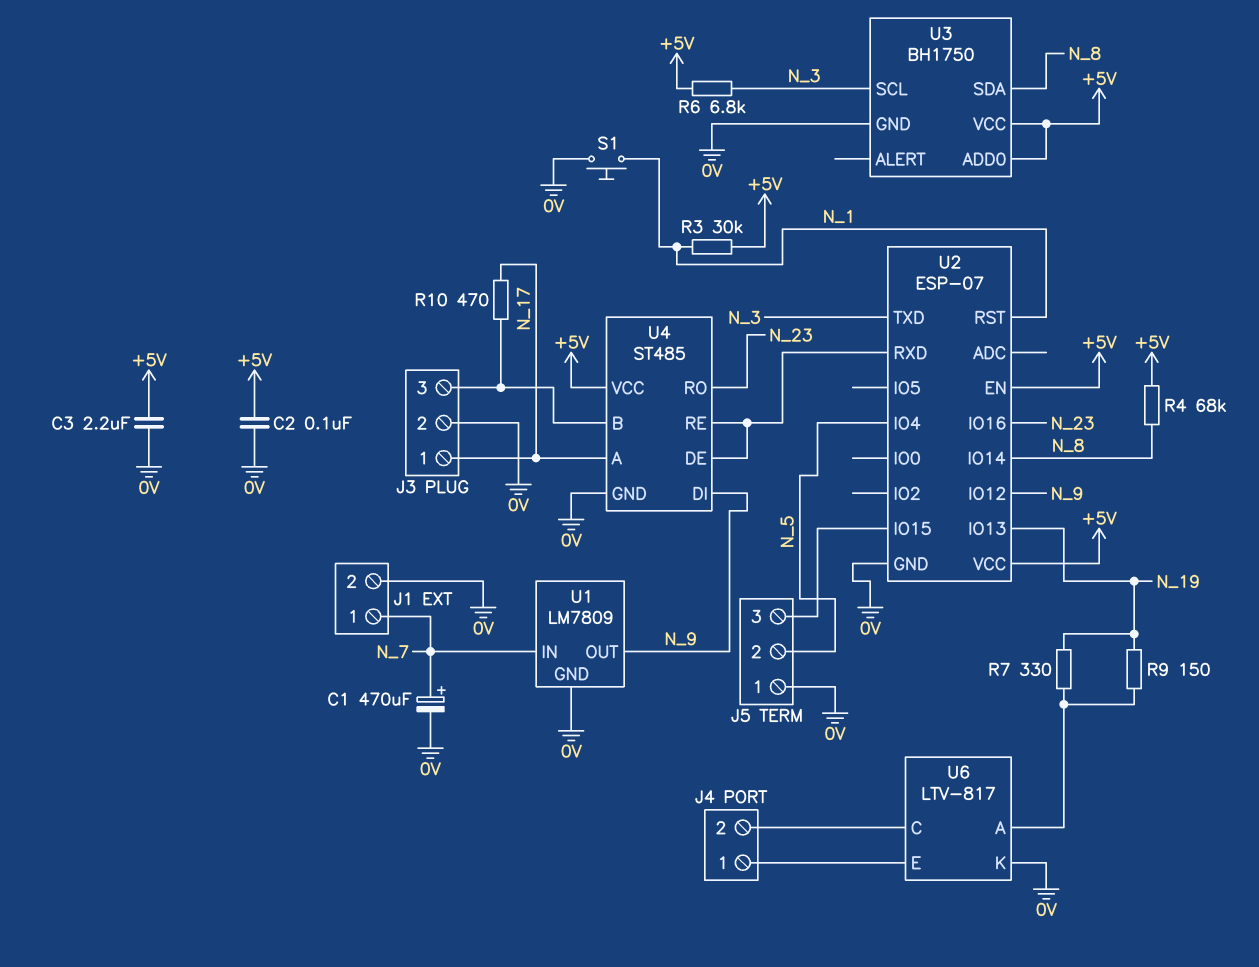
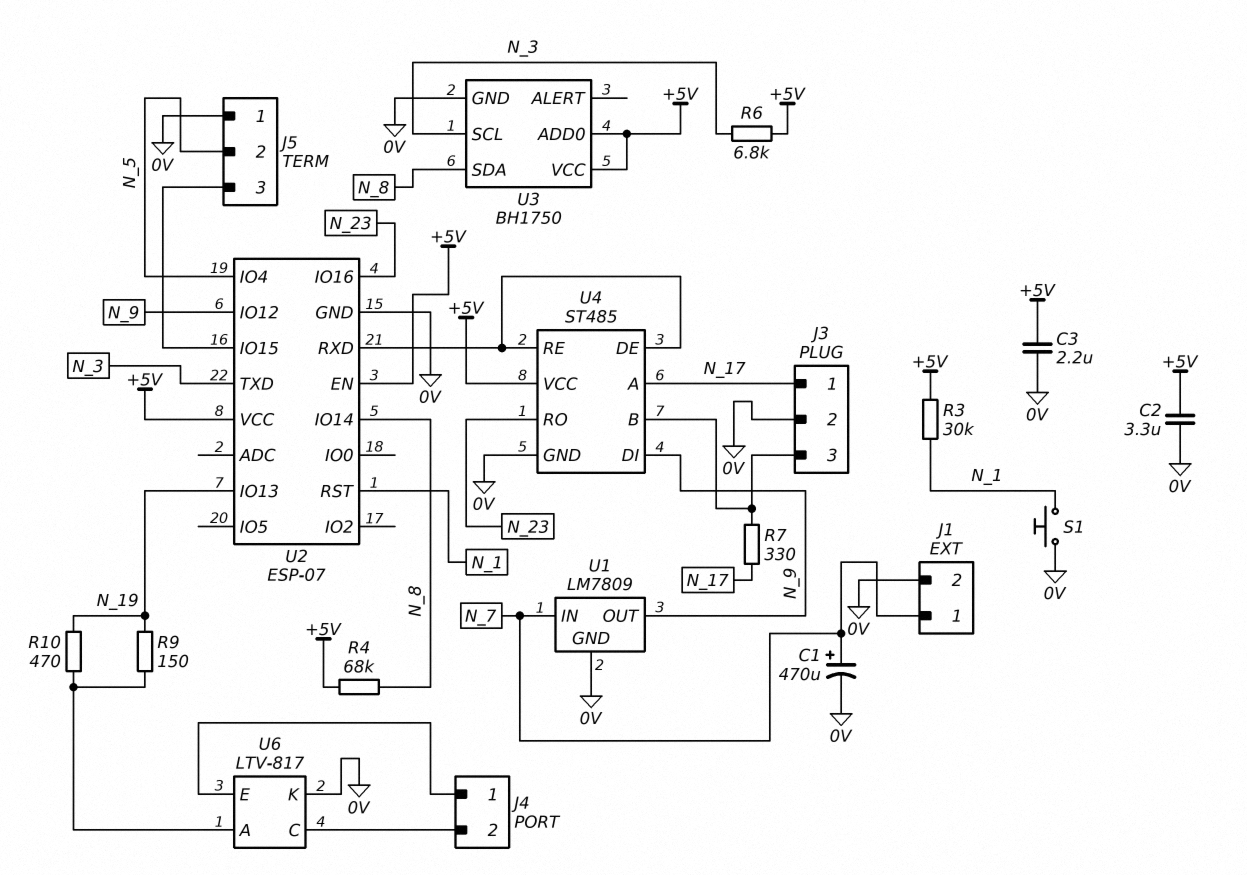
C2: 100nF (+5V, 0V) -> 3.3uF (+5V, 0V)
R7: 330 (N_19, U6/A) -> 330 (J3/3, N_17)
R10: 470 (J3/3, N_17) -> 470 (N_19, U6/A)

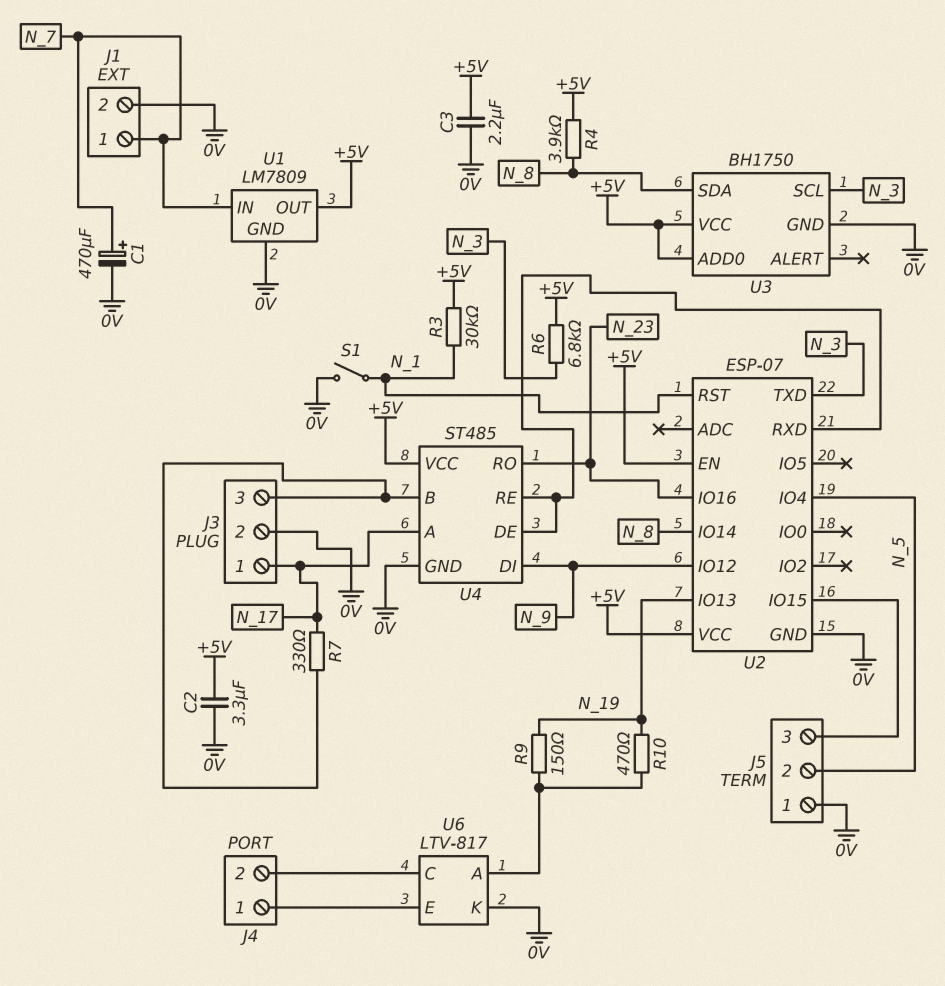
R4: 68k (+5V, N_8) -> 3.9k (+5V, N_8)
S1: button (0V, N_1) -> switch (0V, N_1)
U1 pin OUT: N_9 -> +5V

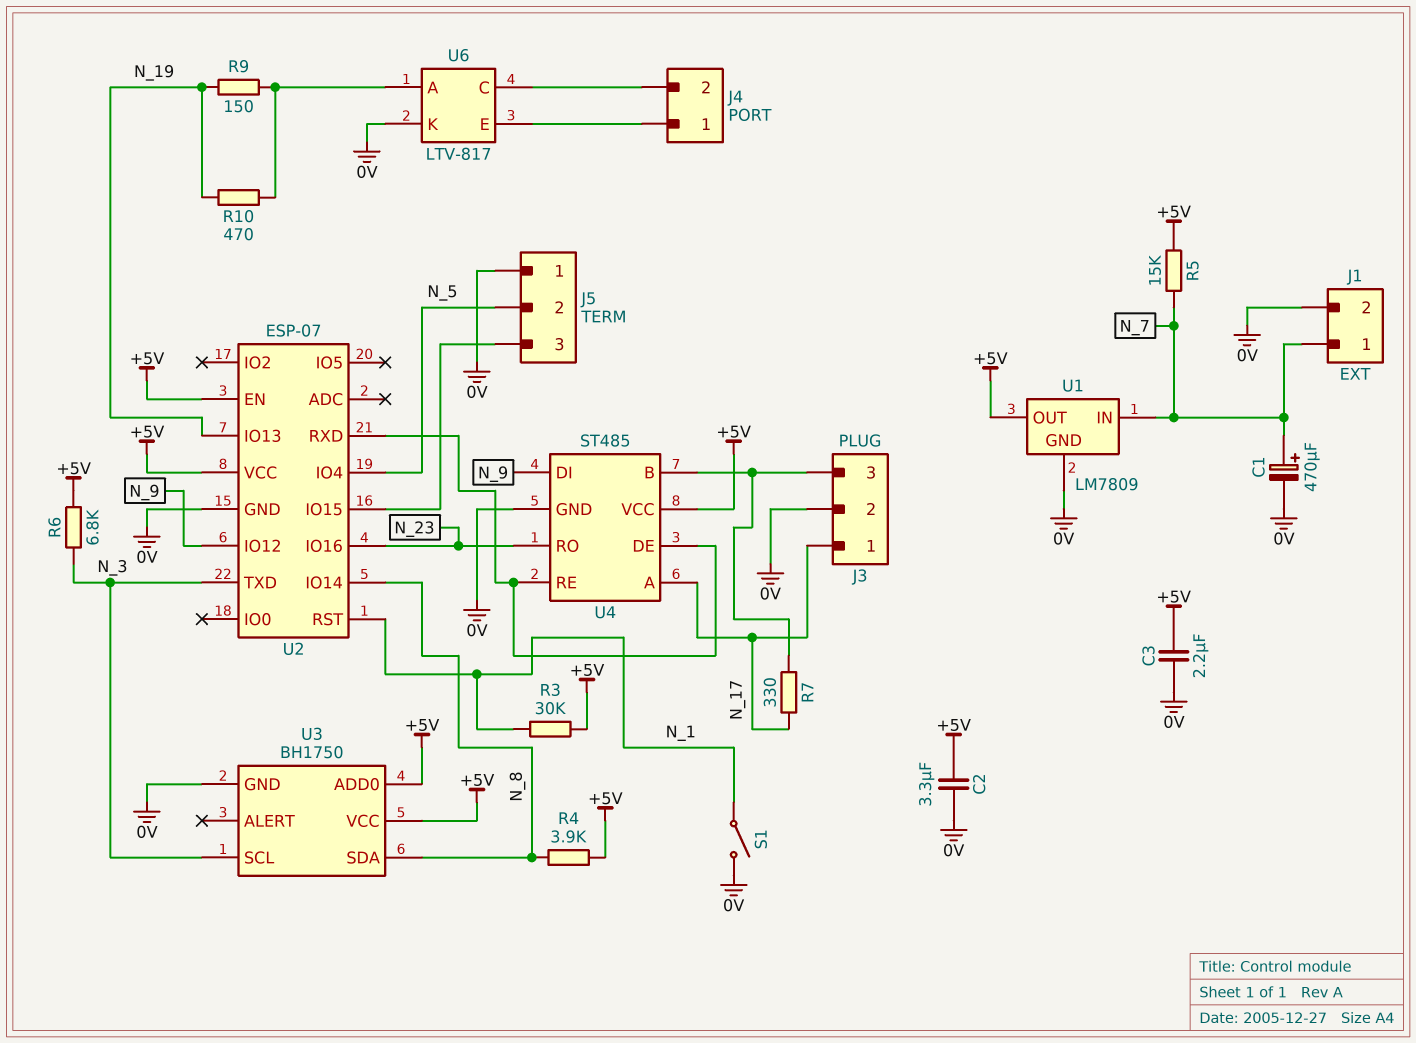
R5: none -> 15k (+5V, N_7)

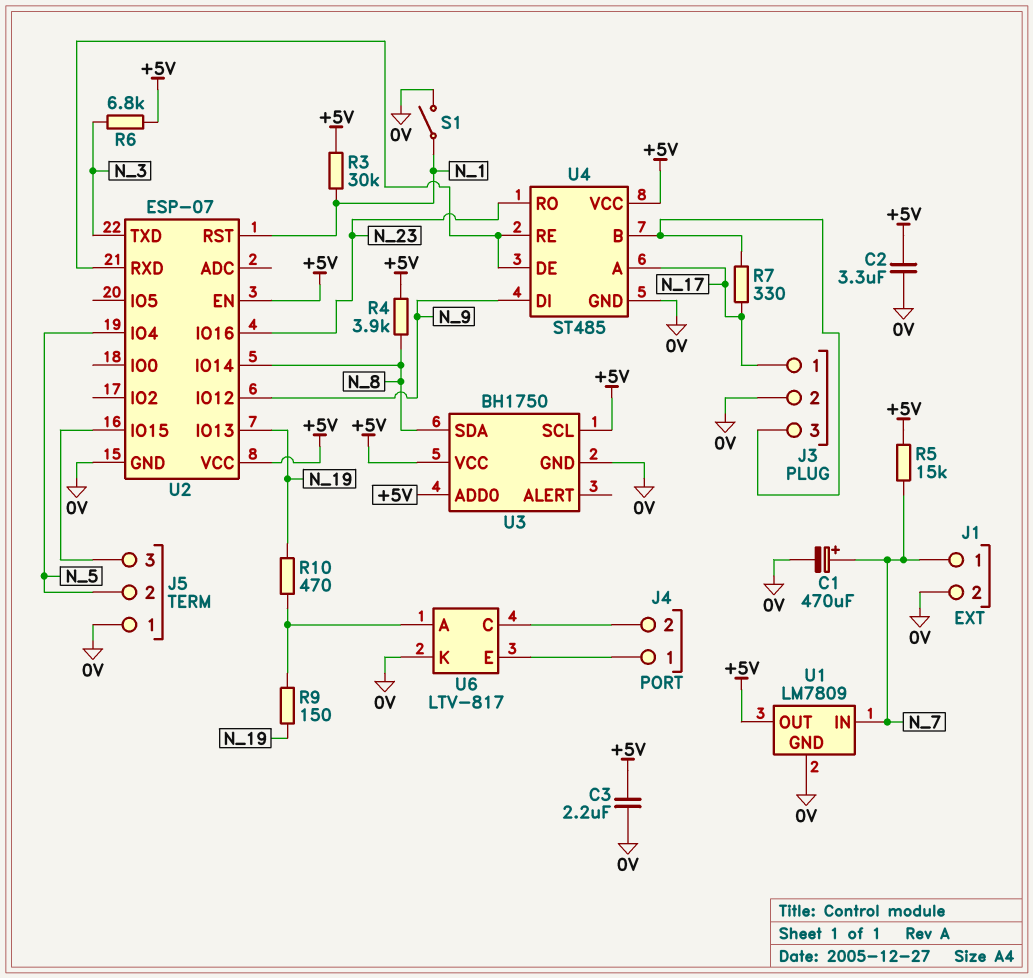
U3 pin SCL: N_3 -> +5V

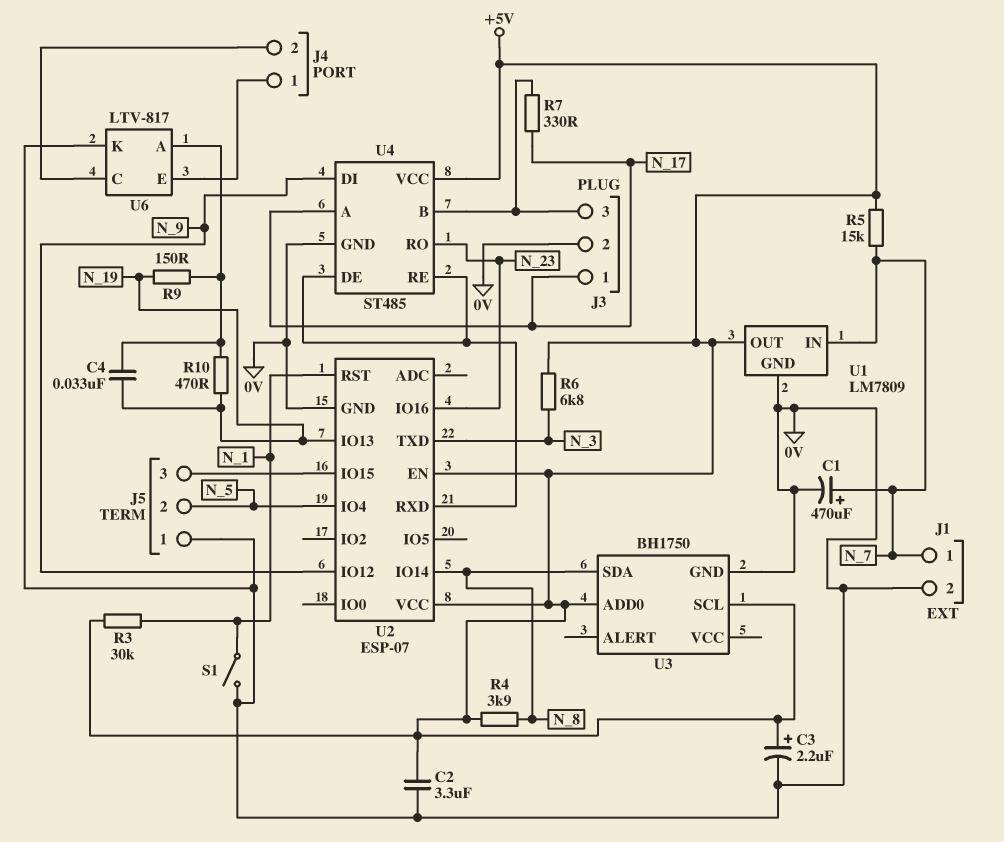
C3: 2.2uF (+5V, 0V) -> 2.2uF (plus +5V, minus 0V)
C4: none -> 33nF (N_19, U6/A)
U3 pin VCC: +5V -> none

